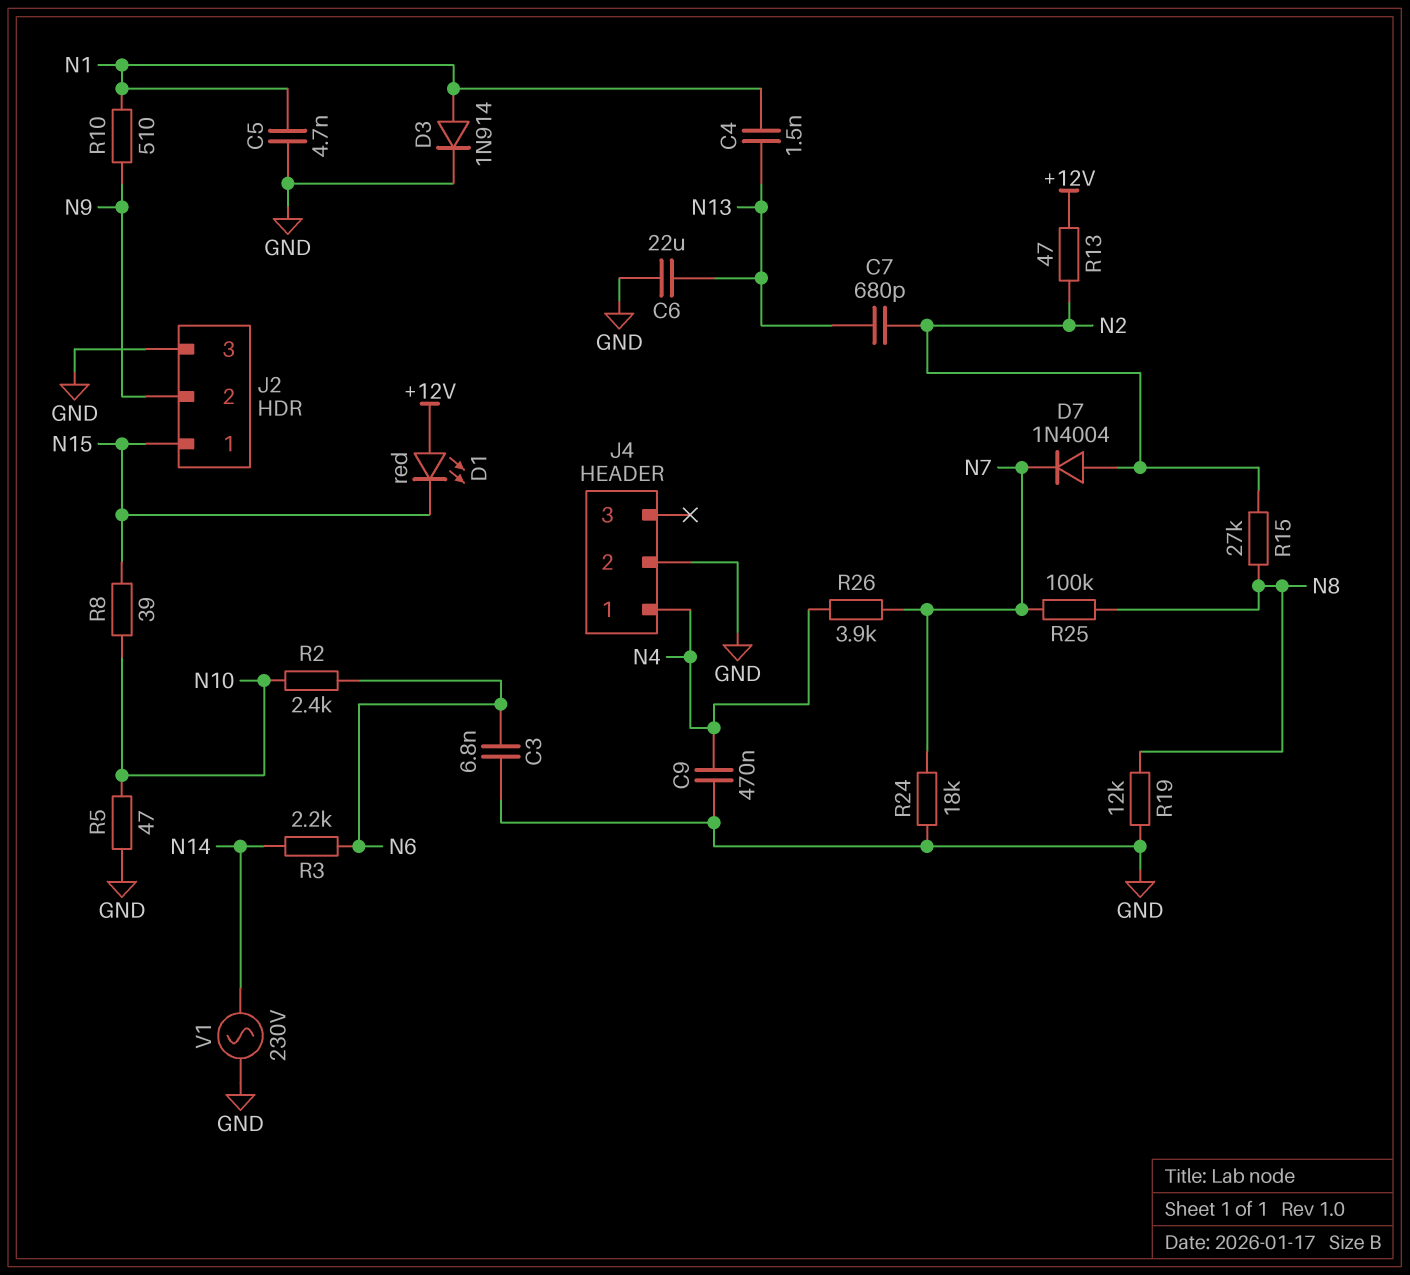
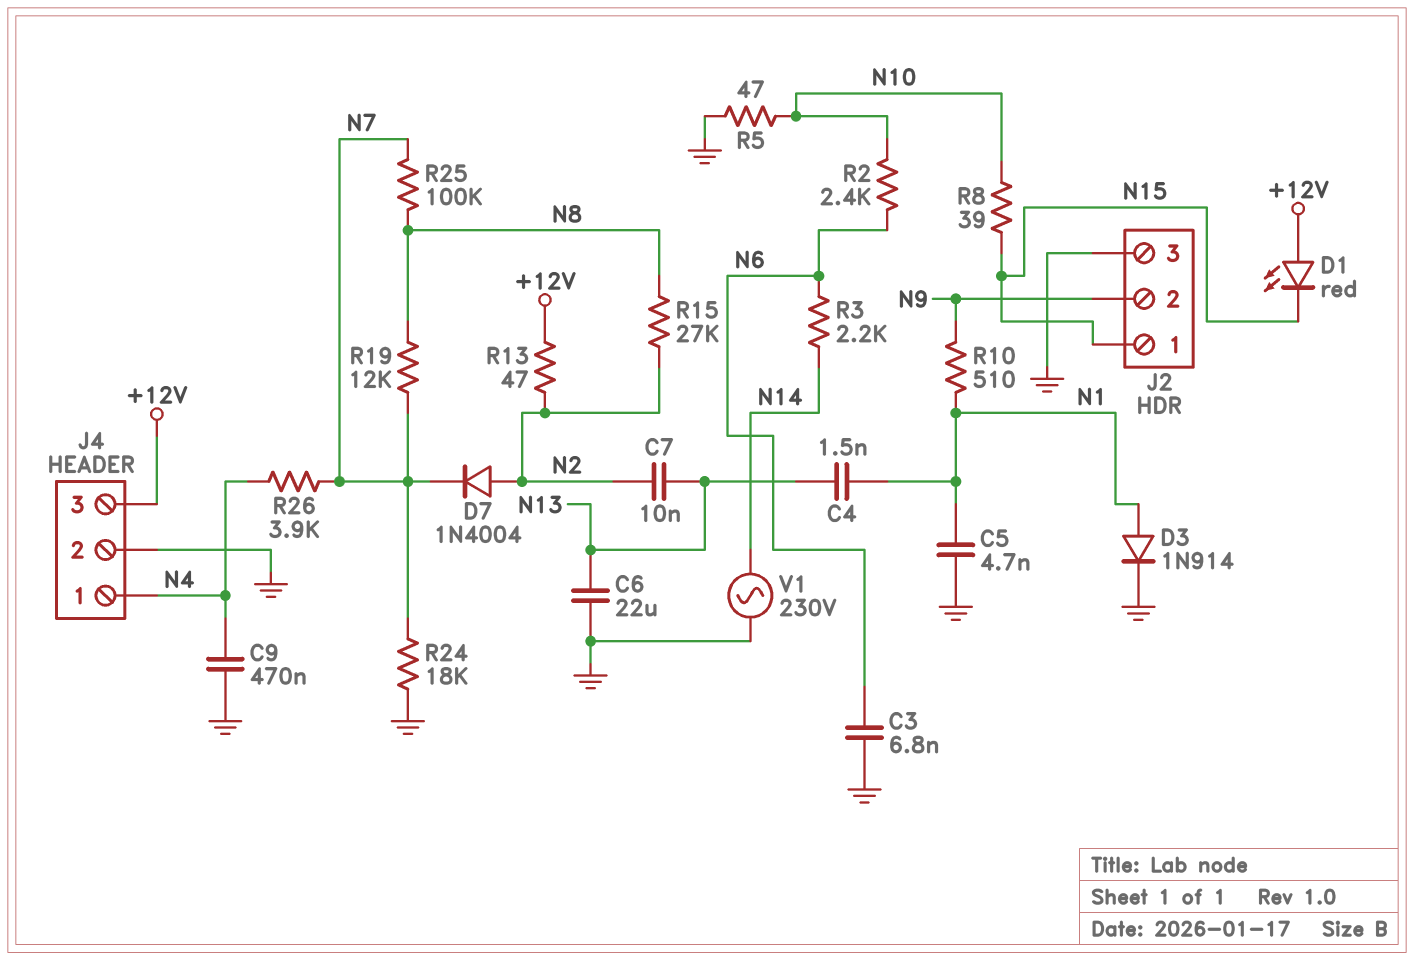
C7: 680pF (N2, N13) -> 10nF (N2, N13)
J4 pin 3: none -> +12V
R19: 12k (GND, N8) -> 12k (N7, N8)

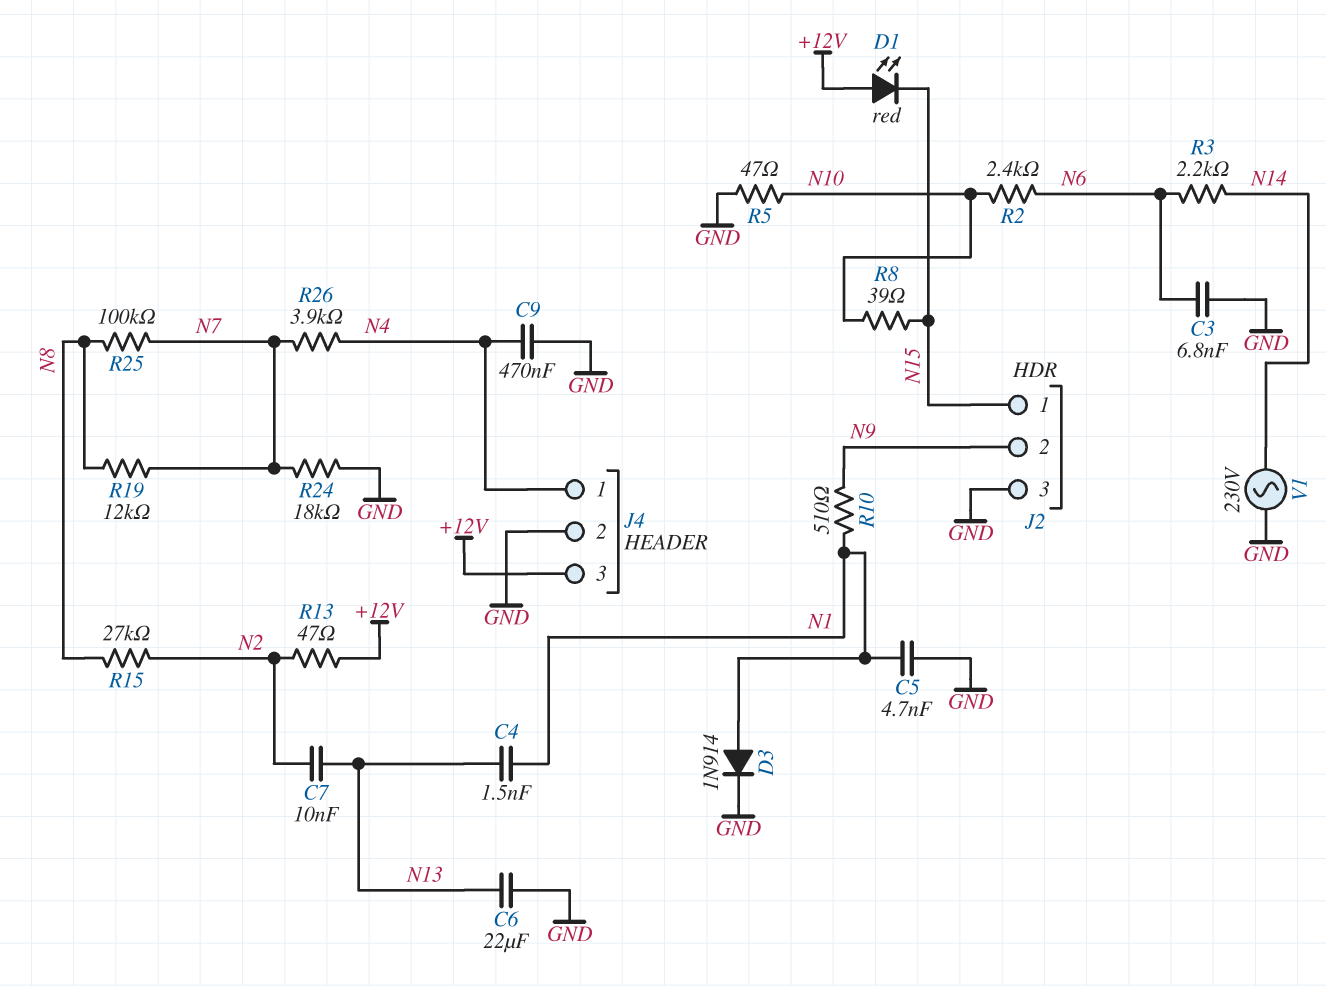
D7: diode 1N4004 (A N2, K N7) -> none

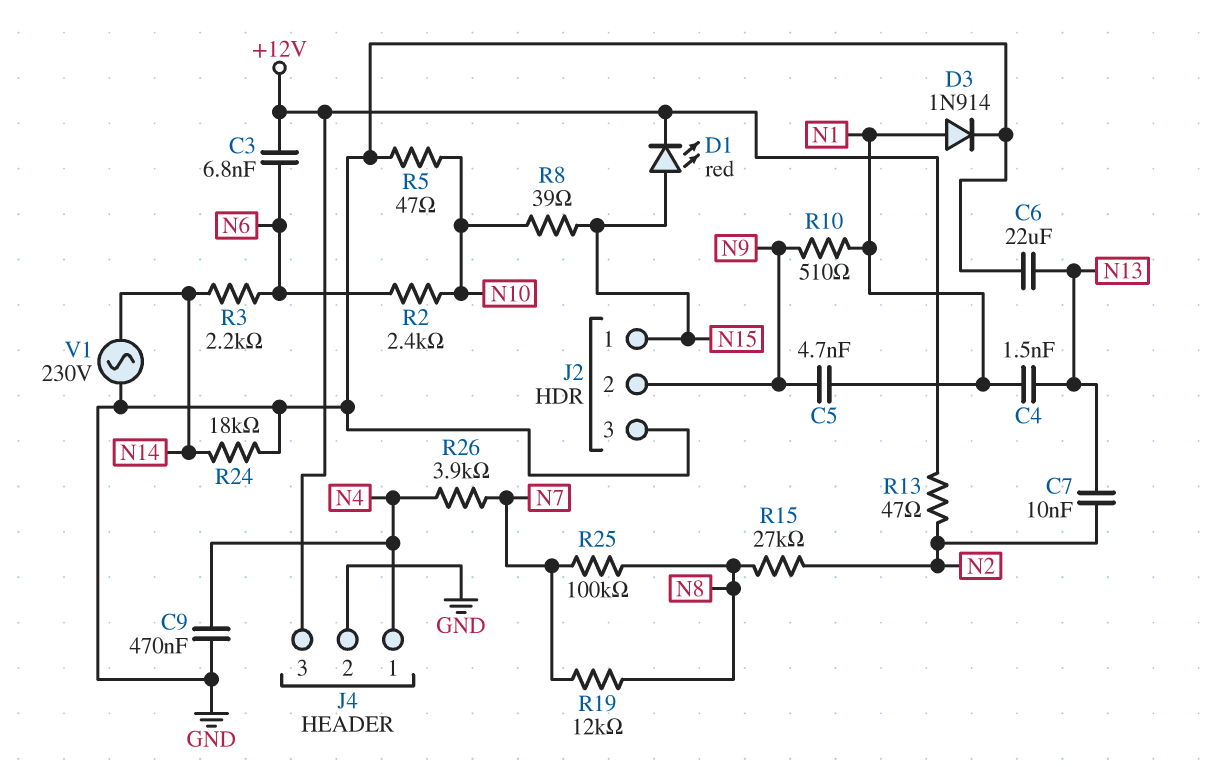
C3: 6.8nF (GND, N6) -> 6.8nF (+12V, N6)
C5: 4.7nF (GND, N1) -> 4.7nF (N1, N9)
D1: LED red (A +12V, K N15) -> LED red (A N15, K +12V)
R24: 18k (GND, N7) -> 18k (GND, N14)

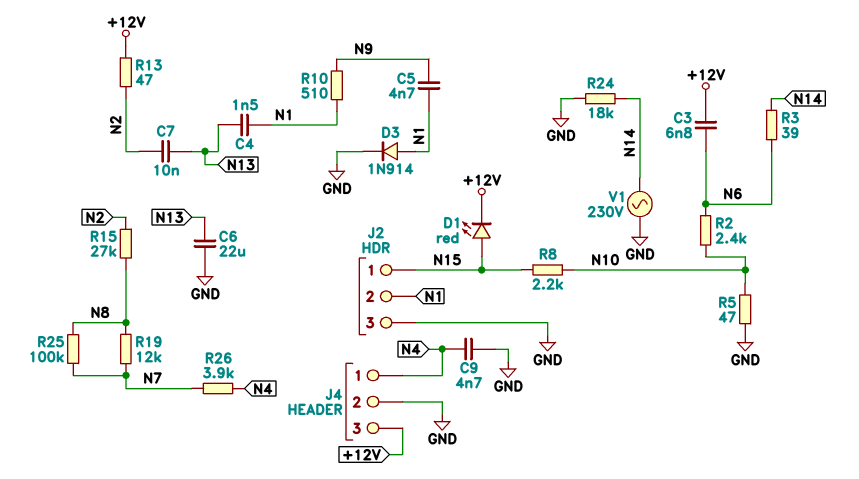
C9: 470nF (GND, N4) -> 4.7nF (GND, N4)
J2 pin 2: N9 -> N1
R3: 2.2k (N6, N14) -> 39 (N6, N14)
R8: 39 (N10, N15) -> 2.2k (N10, N15)

